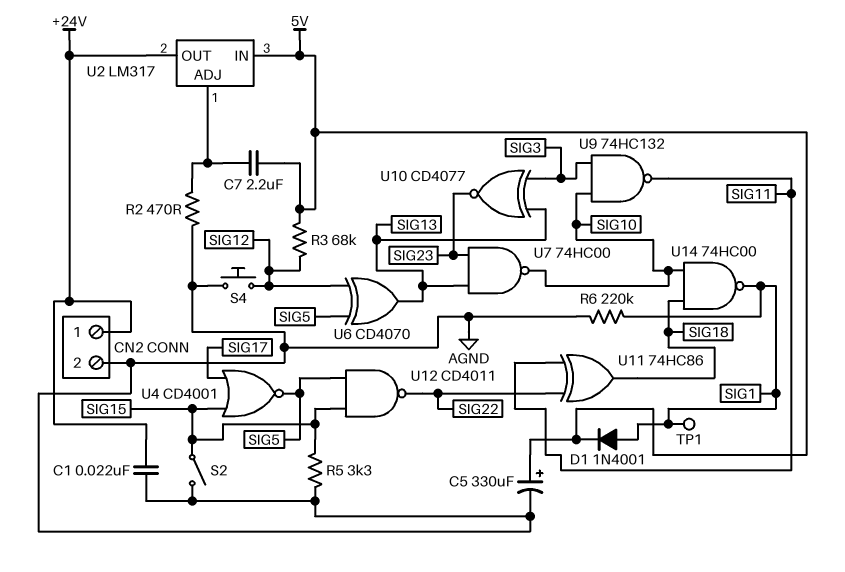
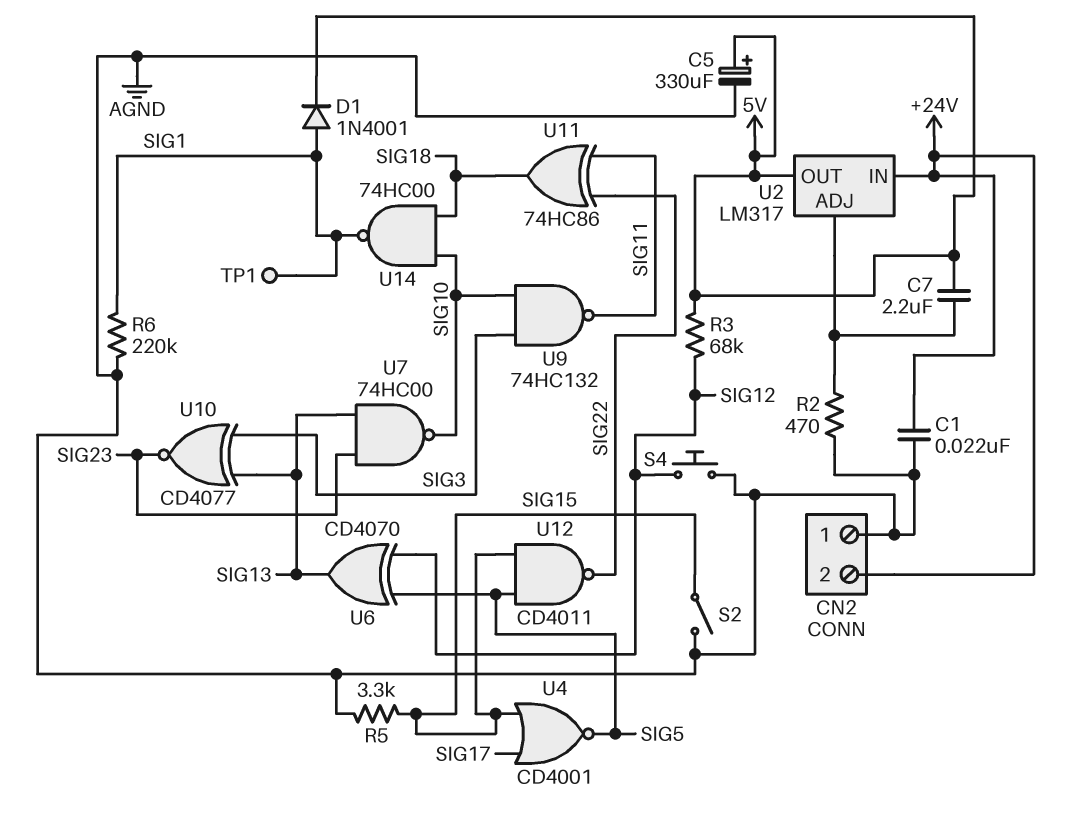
CN2 pin 1: +24V -> AGND
CN2 pin 2: AGND -> +24V
U2 pin IN: 5V -> +24V
U2 pin OUT: +24V -> 5V

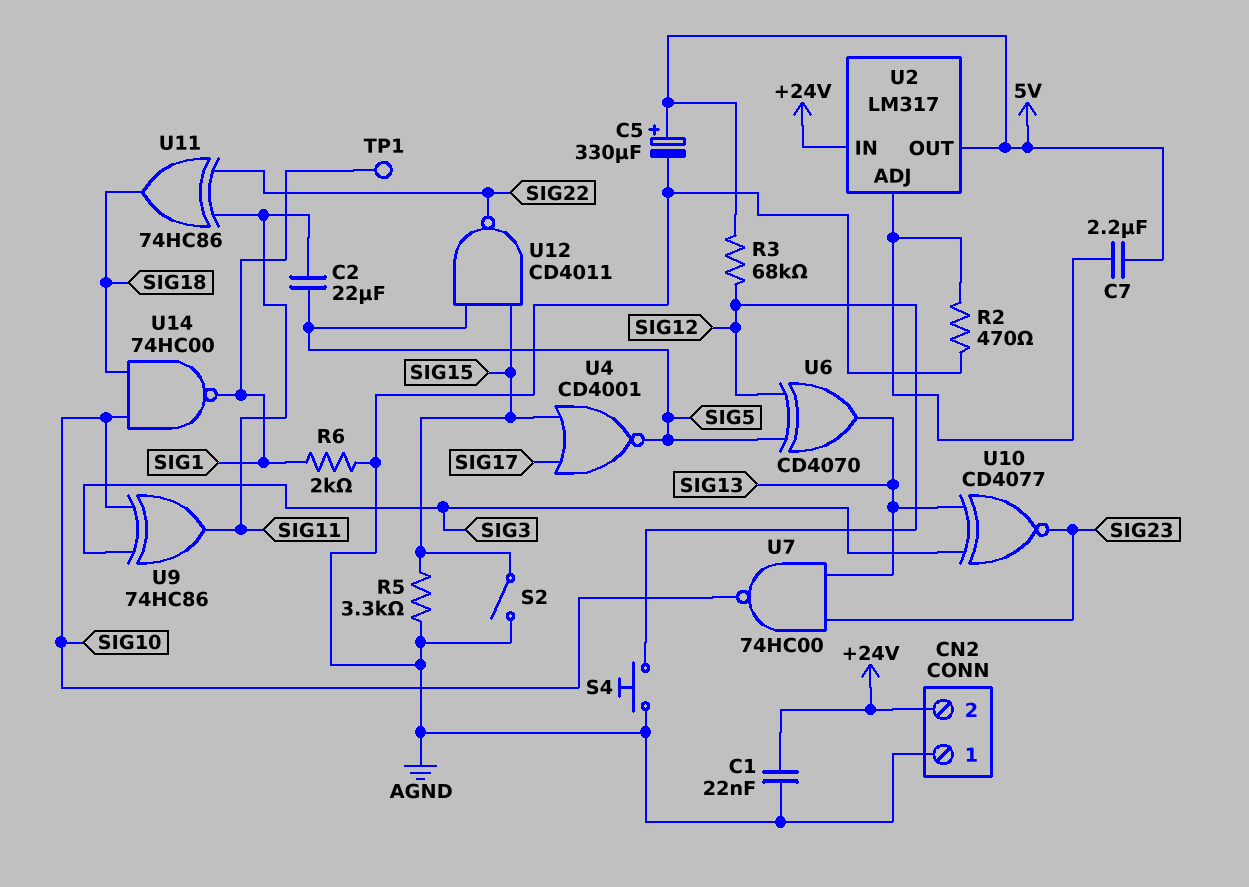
C2: none -> 22uF (SIG5, SIG11)
D1: diode 1N4001 (A SIG1, K 5V) -> none
R6: 220k (AGND, SIG1) -> 2k (AGND, SIG1)
U9: NAND 74HC132 (in SIG3, in SIG10, out SIG11) -> XOR 74HC86 (in SIG3, in SIG10, out SIG11)

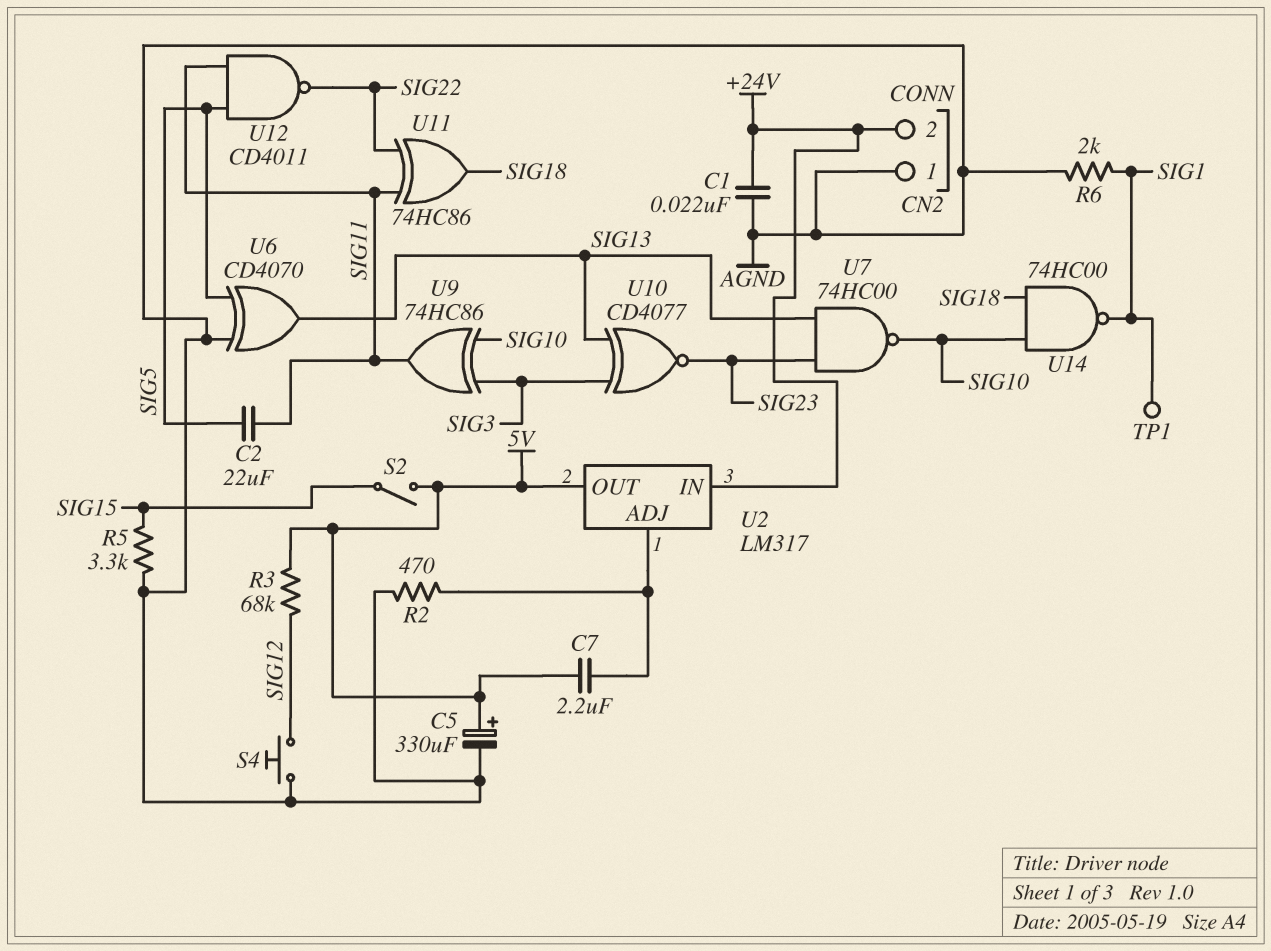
S2: switch (AGND, SIG15) -> switch (5V, SIG15)
U4: NOR CD4001 (in SIG15, in SIG17, out SIG5) -> none
U6: XOR CD4070 (in SIG5, in SIG12, out SIG13) -> XOR CD4070 (in AGND, in SIG5, out SIG13)
U12: NAND CD4011 (in SIG5, in SIG15, out SIG22) -> NAND CD4011 (in SIG5, in SIG11, out SIG22)

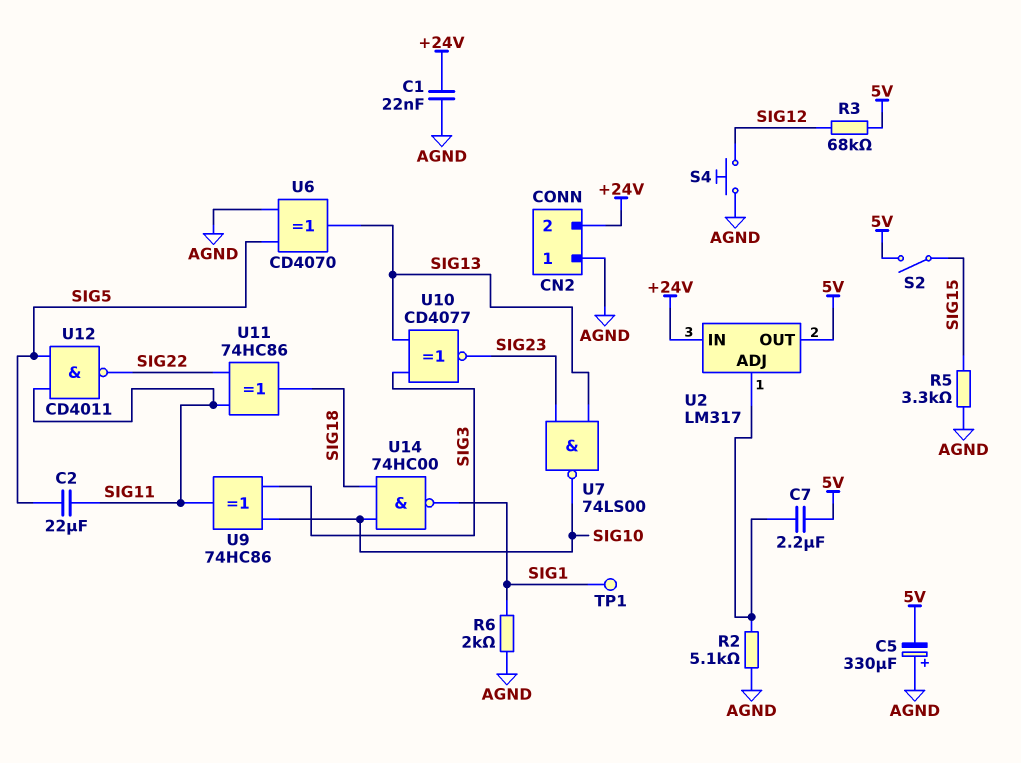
C5: 330uF (plus 5V, minus AGND) -> 330uF (plus AGND, minus 5V)
R2: 470 (AGND, U2/ADJ) -> 5.1k (AGND, U2/ADJ)
U7: NAND 74HC00 (in SIG13, in SIG23, out SIG10) -> NAND 74LS00 (in SIG13, in SIG23, out SIG10)

